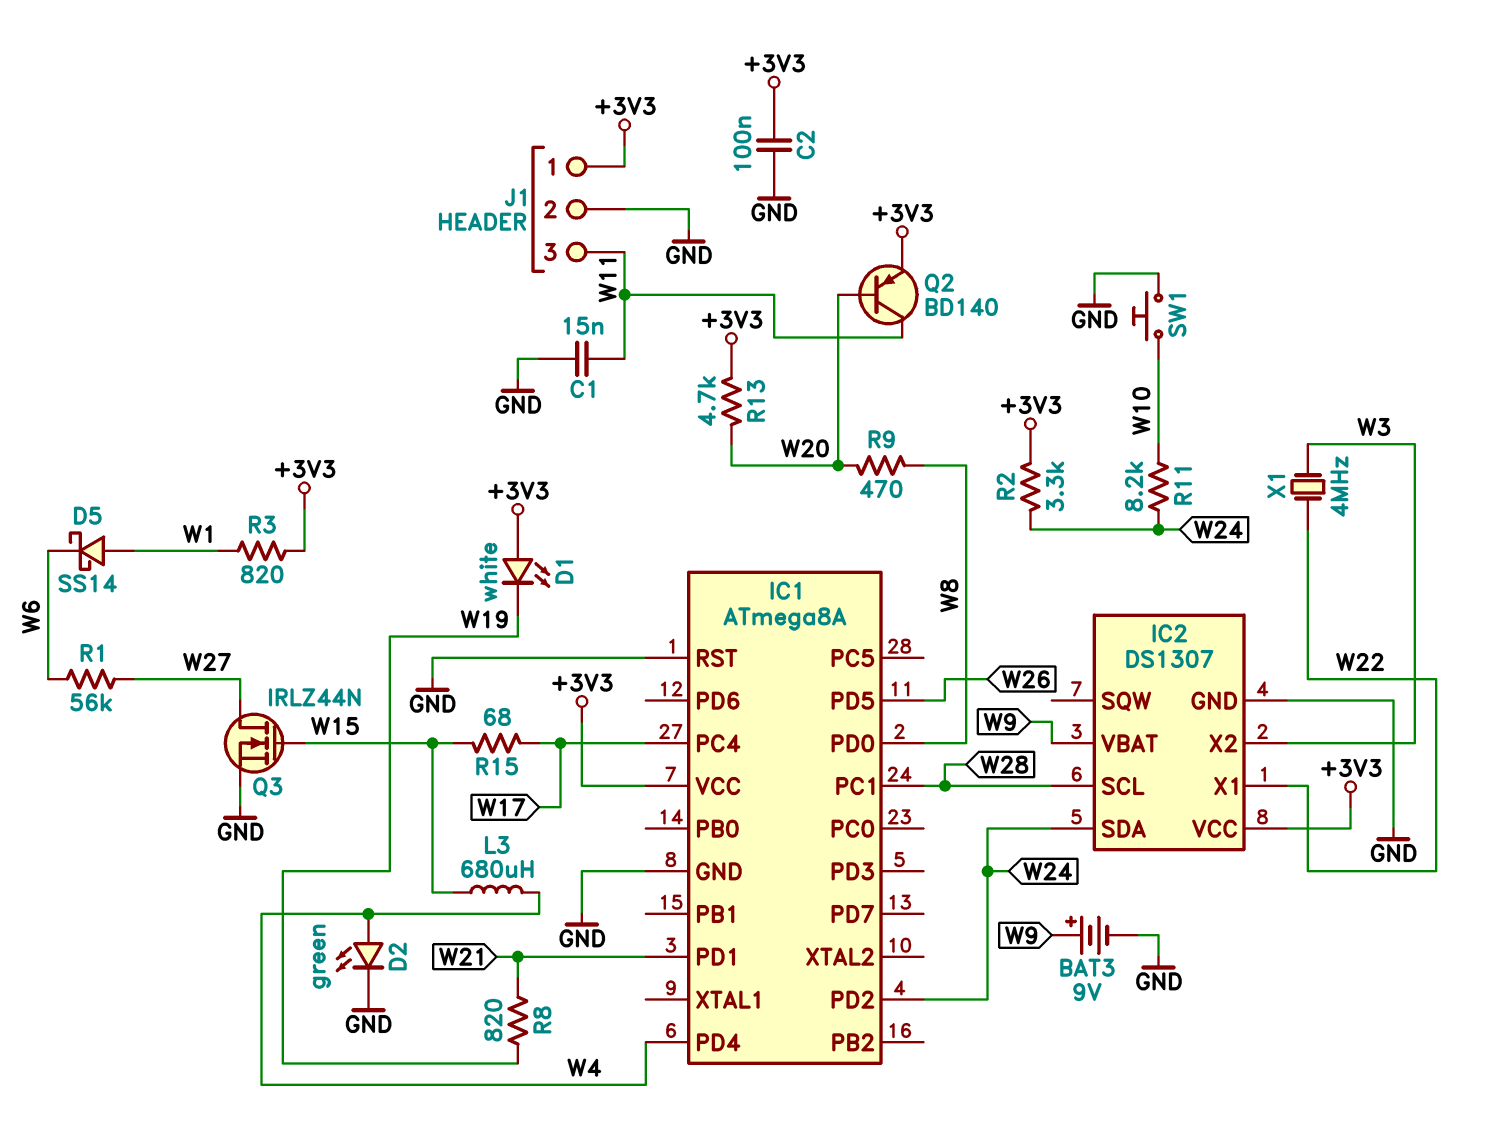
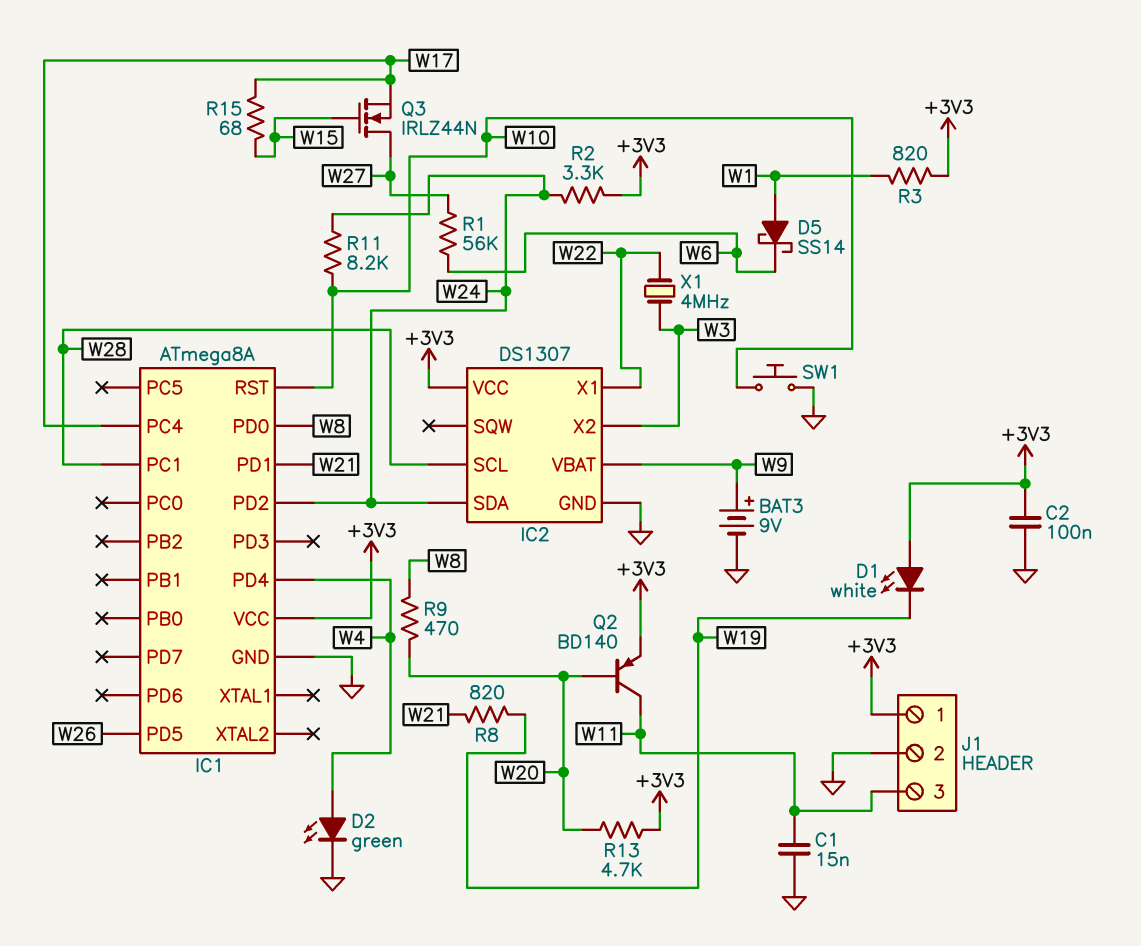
IC1 pin RST: GND -> W10
L3: 680uH (W4, W15) -> none
Q3: NMOS IRLZ44N (G W15, D W27, S GND) -> NMOS IRLZ44N (G W15, D W27, S W17)

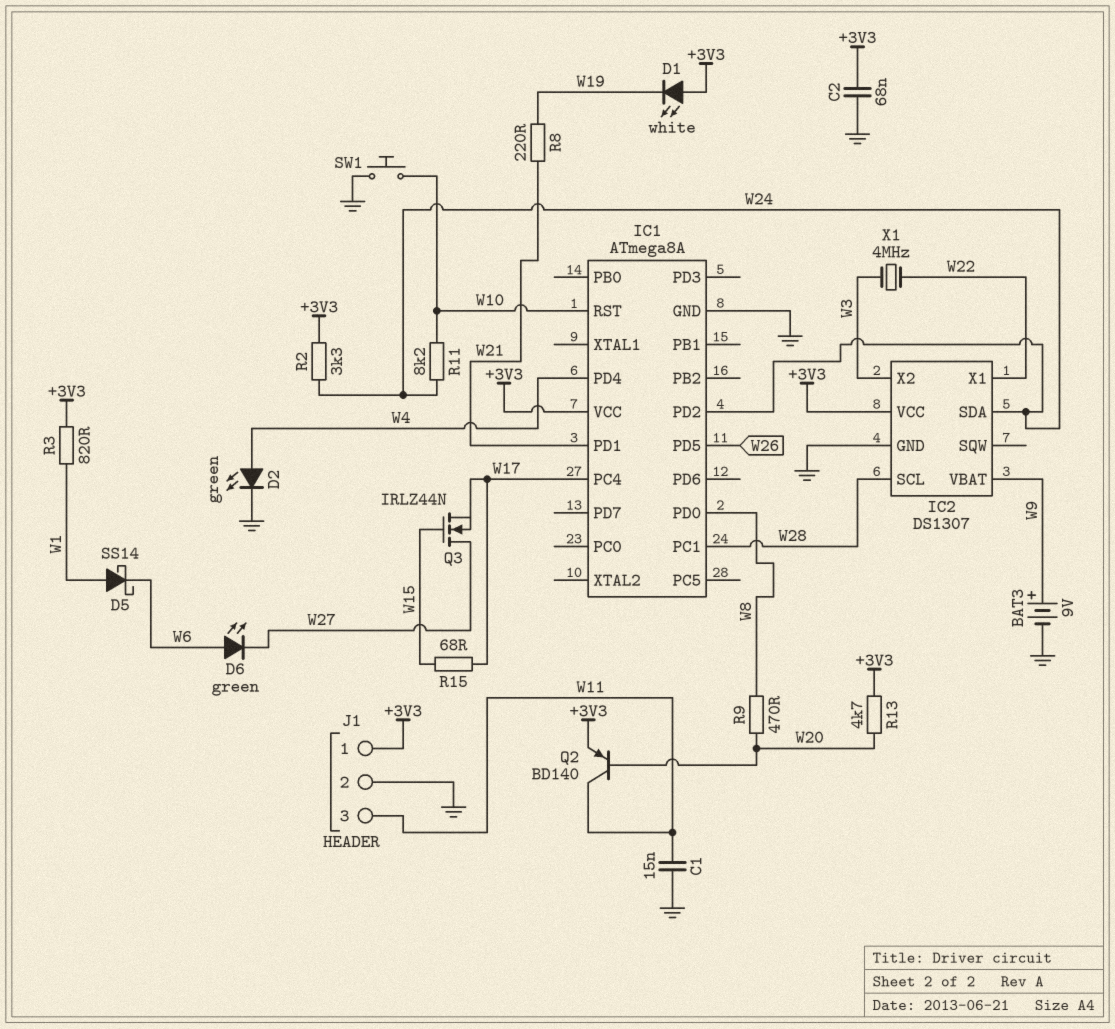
C2: 100nF (+3V3, GND) -> 68nF (+3V3, GND)
D6: none -> LED green (A W6, K W27)
R1: 56k (W6, W27) -> none
R8: 820 (W19, W21) -> 220 (W19, W21)

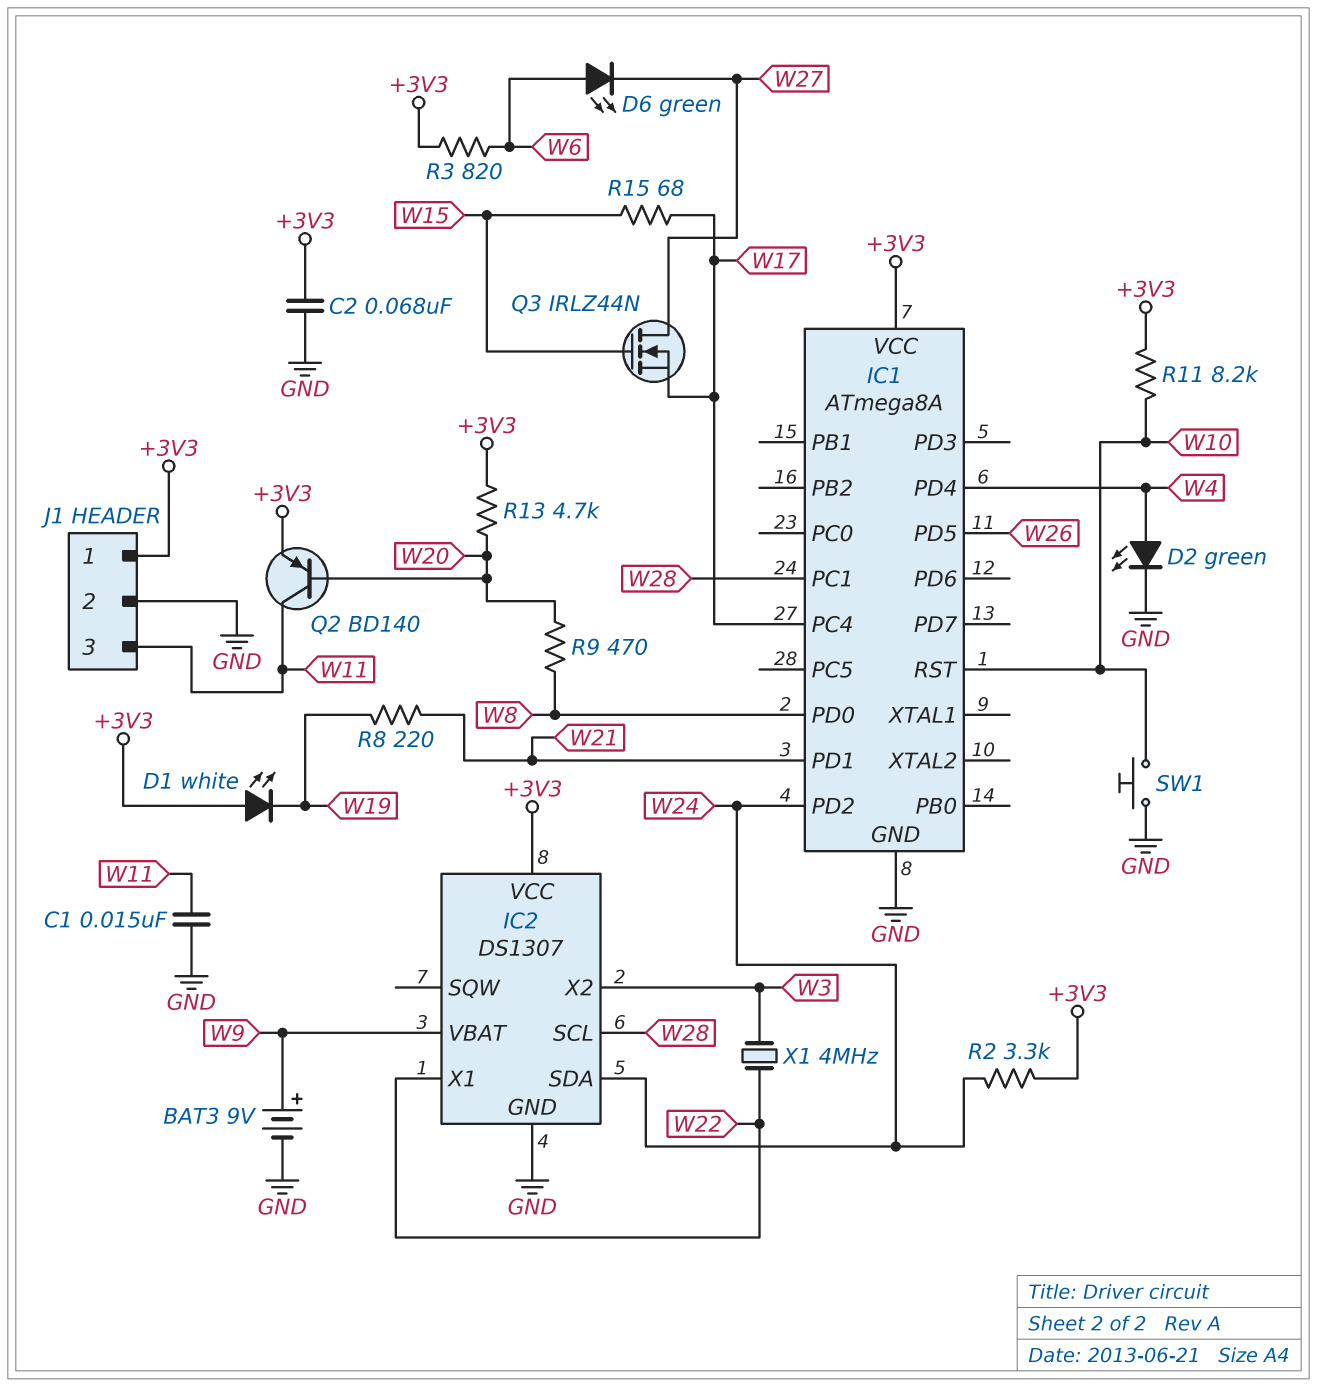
D5: schottky SS14 (A W1, K W6) -> none
R3: 820 (+3V3, W1) -> 820 (+3V3, W6)
R11: 8.2k (W10, W24) -> 8.2k (+3V3, W10)

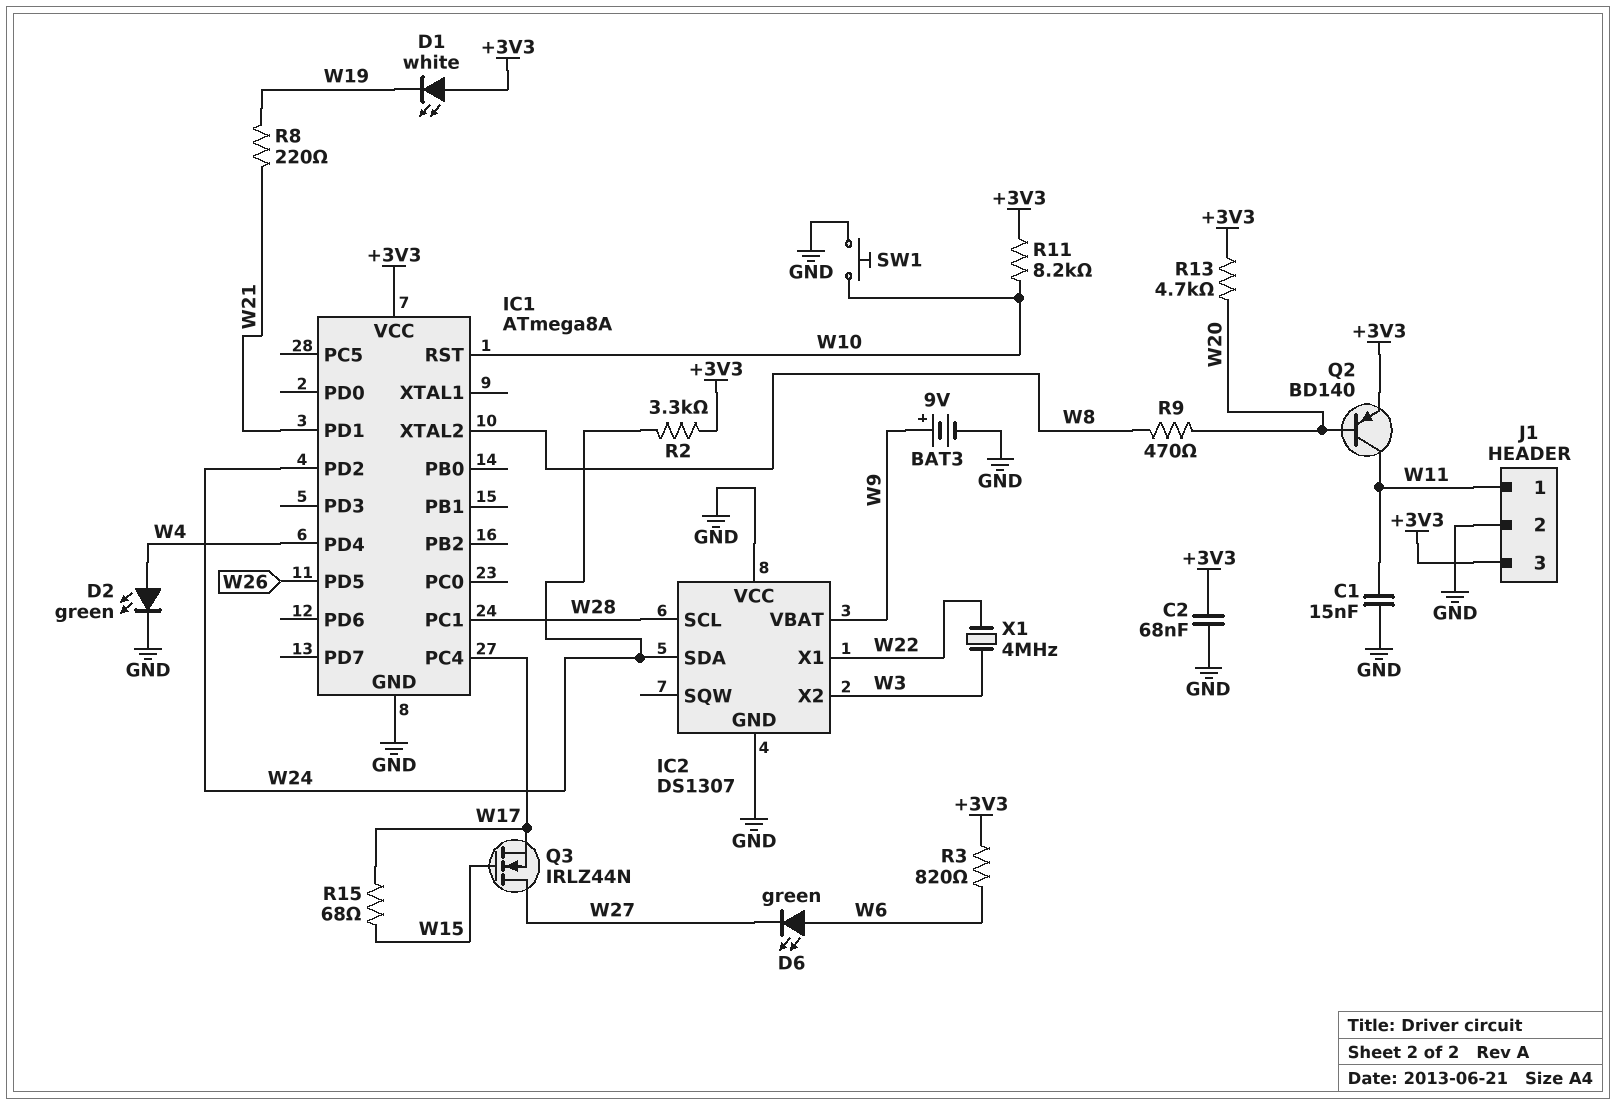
IC1 pin PD0: W8 -> none
IC1 pin XTAL2: none -> W8
IC2 pin VCC: +3V3 -> GND
J1 pin 1: +3V3 -> W11
J1 pin 3: W11 -> +3V3

